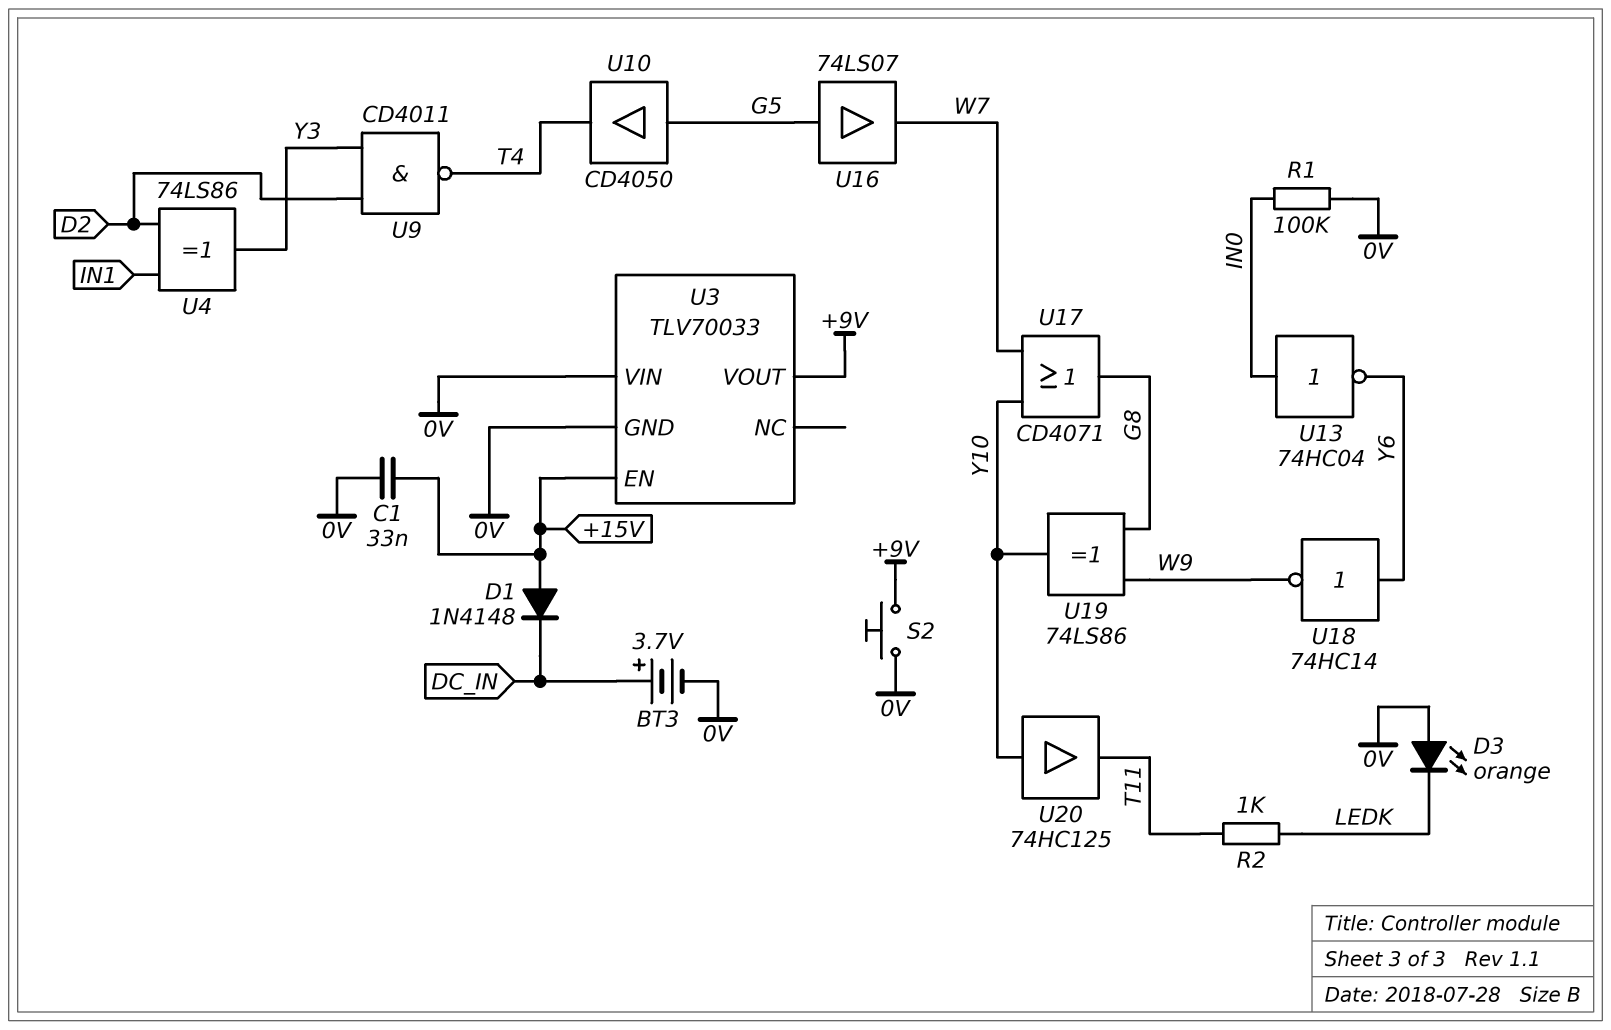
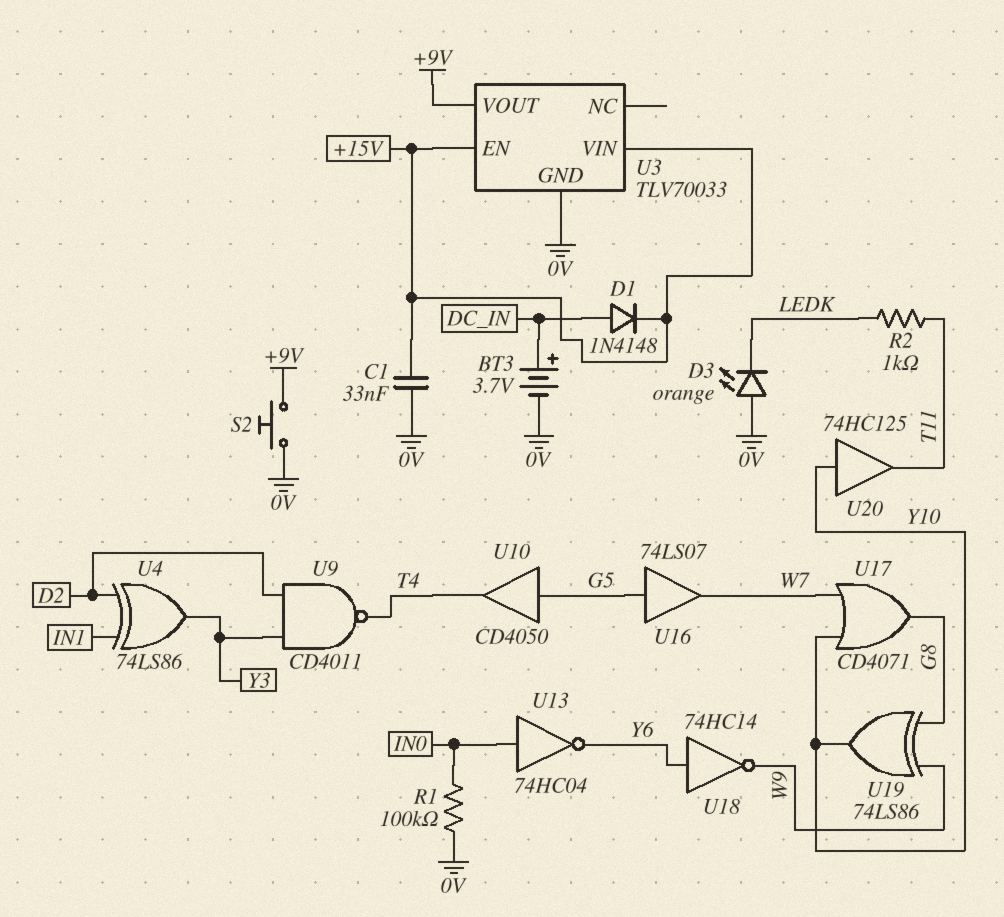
D1: diode 1N4148 (A +15V, K DC_IN) -> diode 1N4148 (A DC_IN, K +15V)
U3 pin VIN: 0V -> +15V

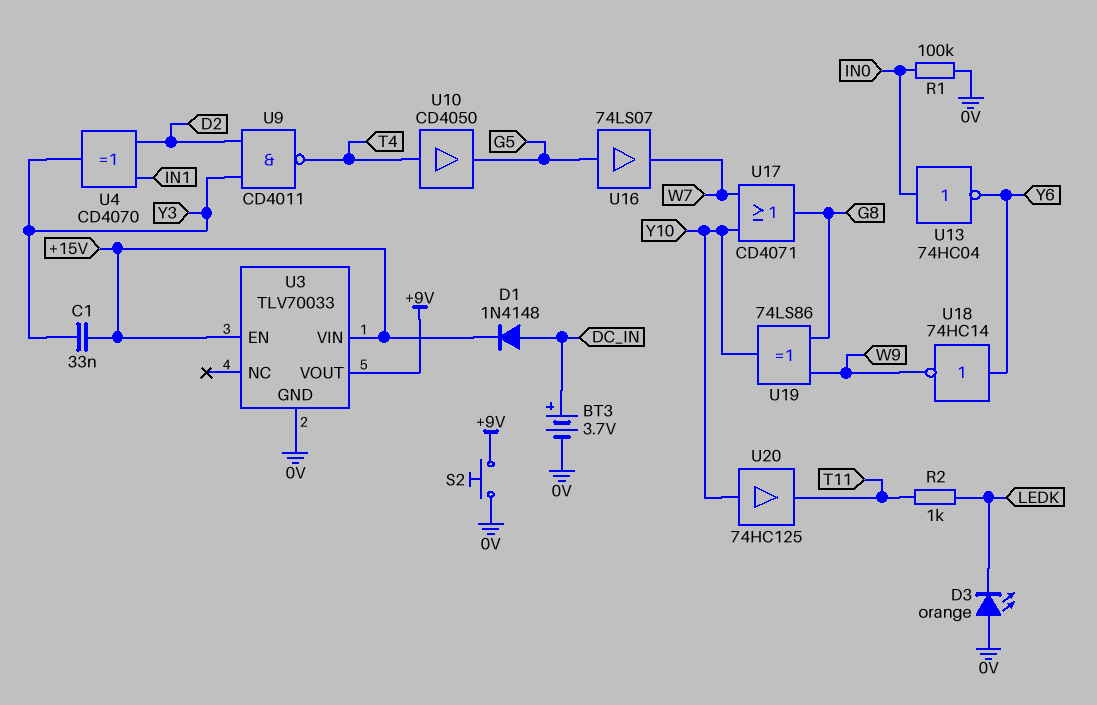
C1: 33nF (+15V, 0V) -> 33nF (+15V, Y3)
U4: XOR 74LS86 (in D2, in IN1, out Y3) -> XOR CD4070 (in D2, in IN1, out Y3)
U10: buffer CD4050 (in G5, out T4) -> buffer CD4050 (in T4, out G5)

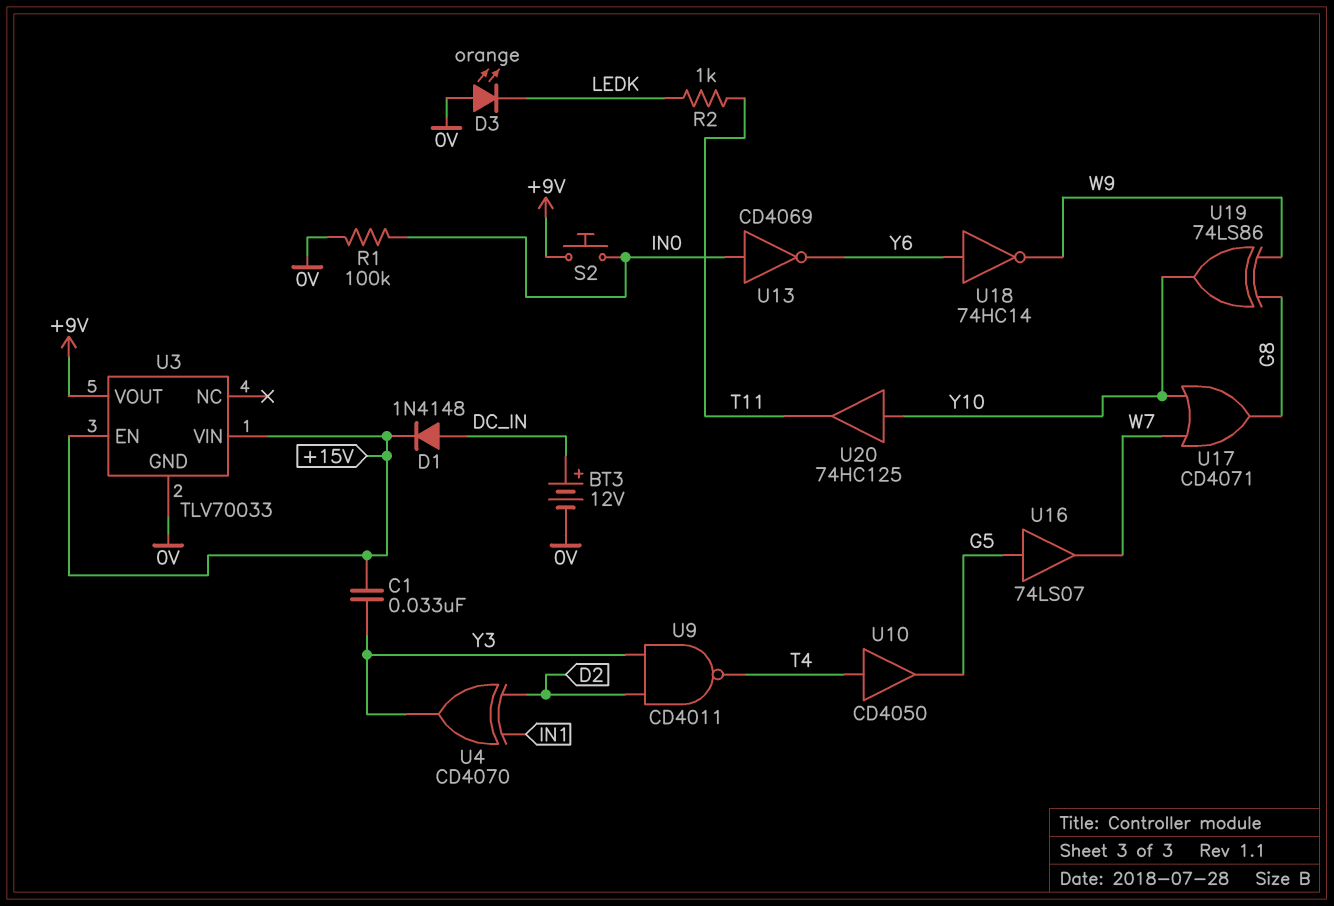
BT3: 3.7V (plus DC_IN, minus 0V) -> 12V (plus DC_IN, minus 0V)
S2: button (+9V, 0V) -> button (+9V, IN0)
U13: NOT 74HC04 (in IN0, out Y6) -> NOT CD4069 (in IN0, out Y6)

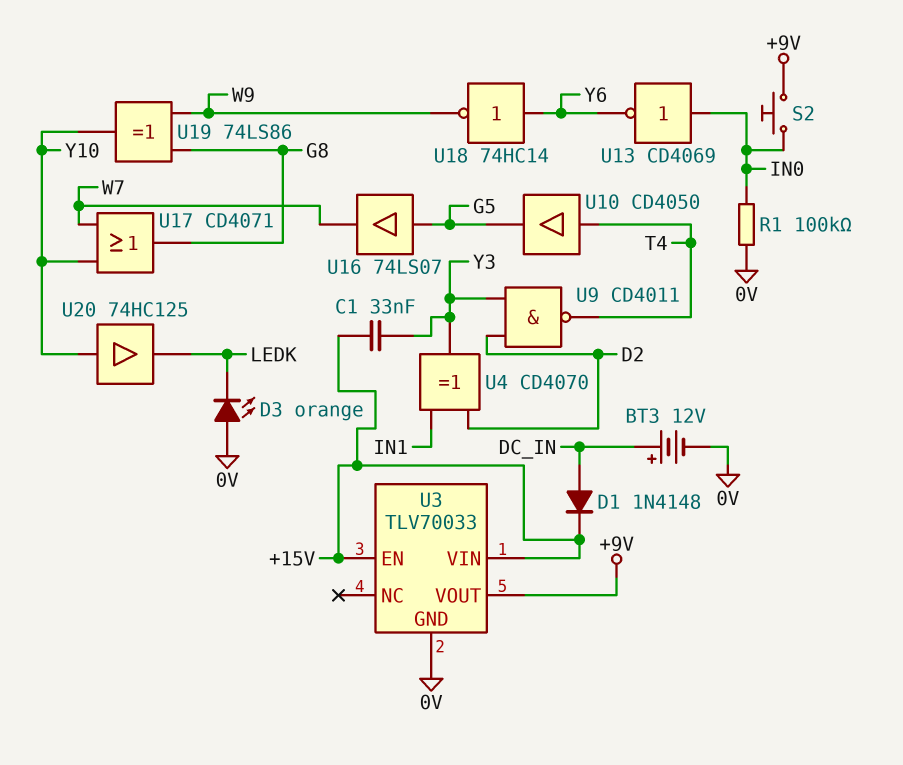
R2: 1k (LEDK, T11) -> none
U20: buffer 74HC125 (in Y10, out T11) -> buffer 74HC125 (in Y10, out LEDK)

